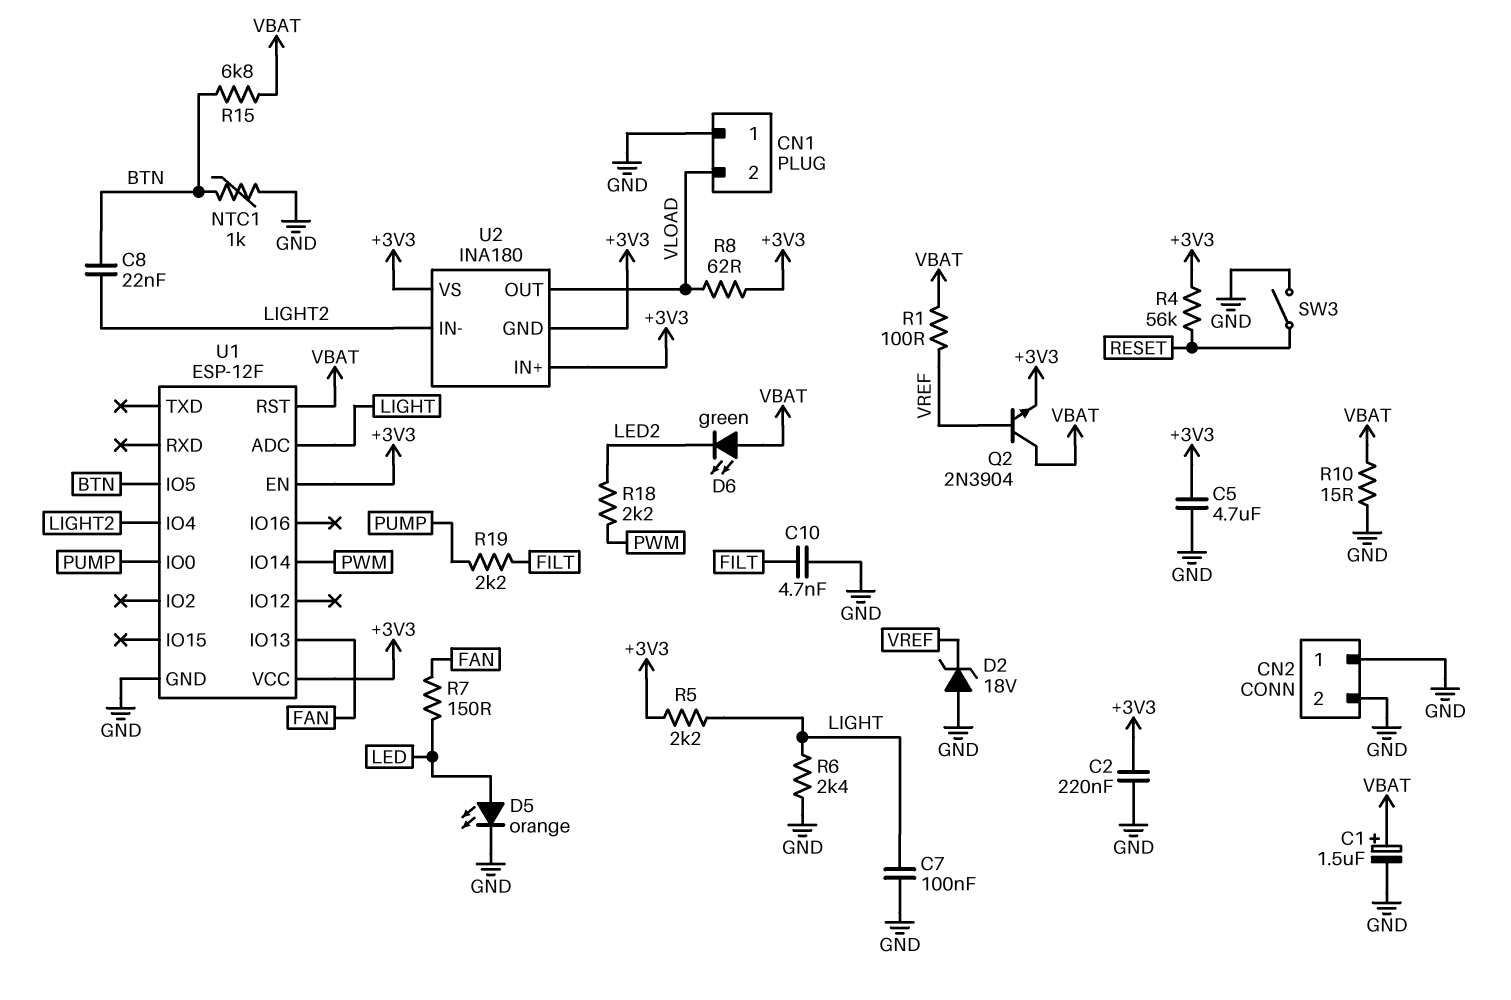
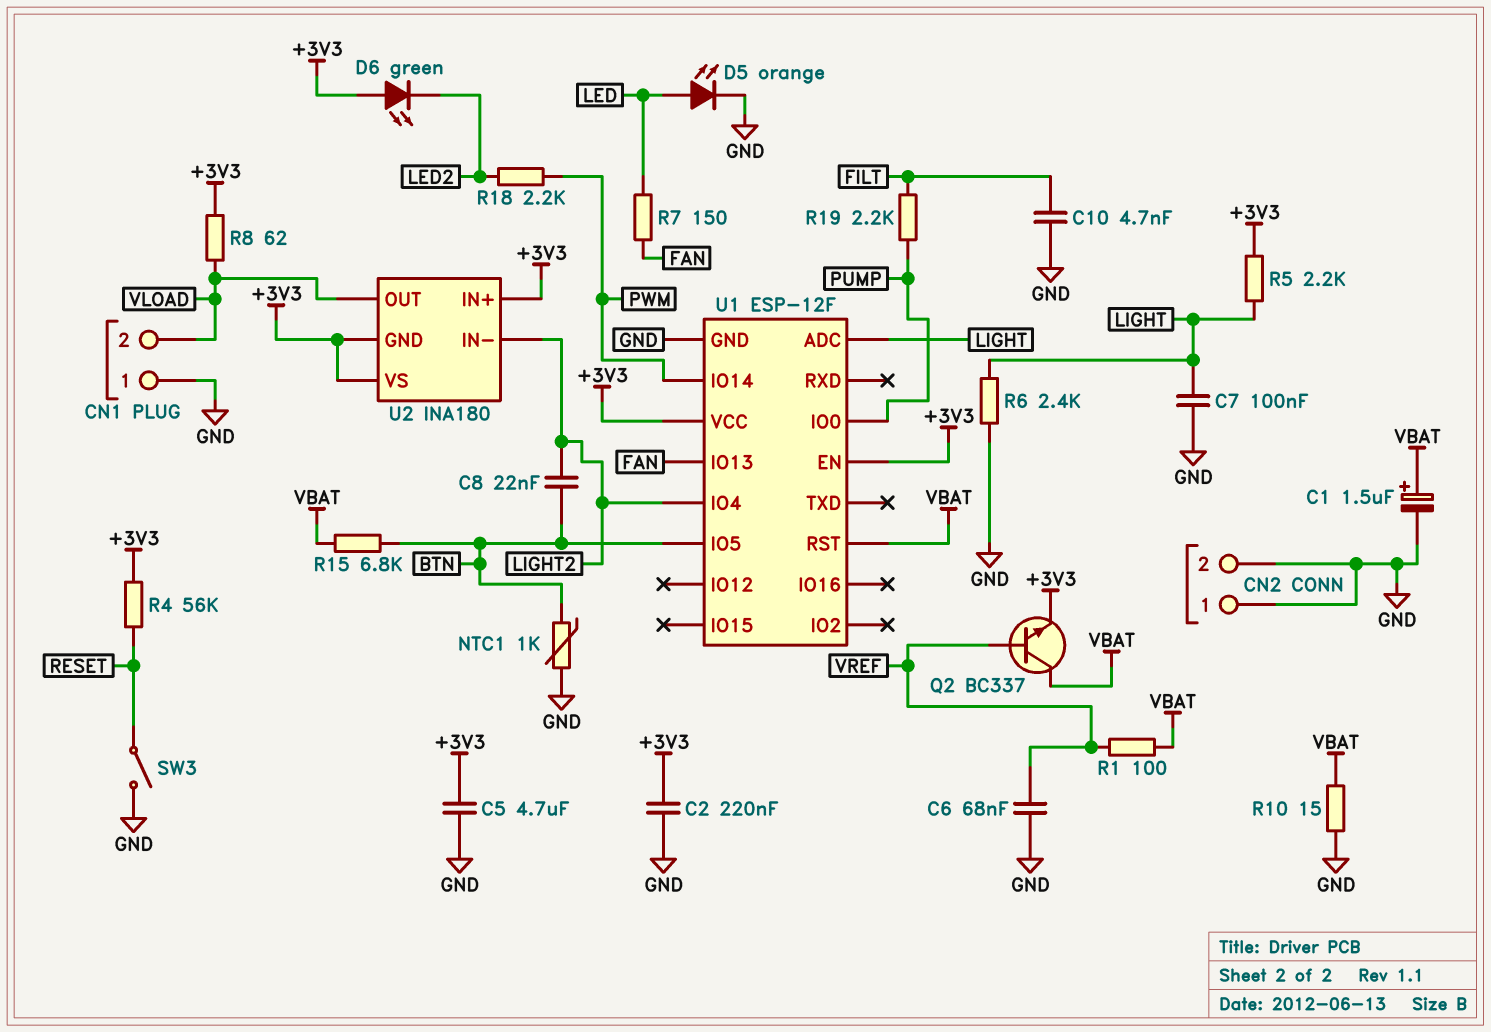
C6: none -> 68nF (GND, VREF)
D2: zener 18V (A GND, K VREF) -> none
D6: LED green (A VBAT, K LED2) -> LED green (A +3V3, K LED2)
Q2: NPN 2N3904 (B VREF, C VBAT, E +3V3) -> NPN BC337 (B VREF, C VBAT, E +3V3)

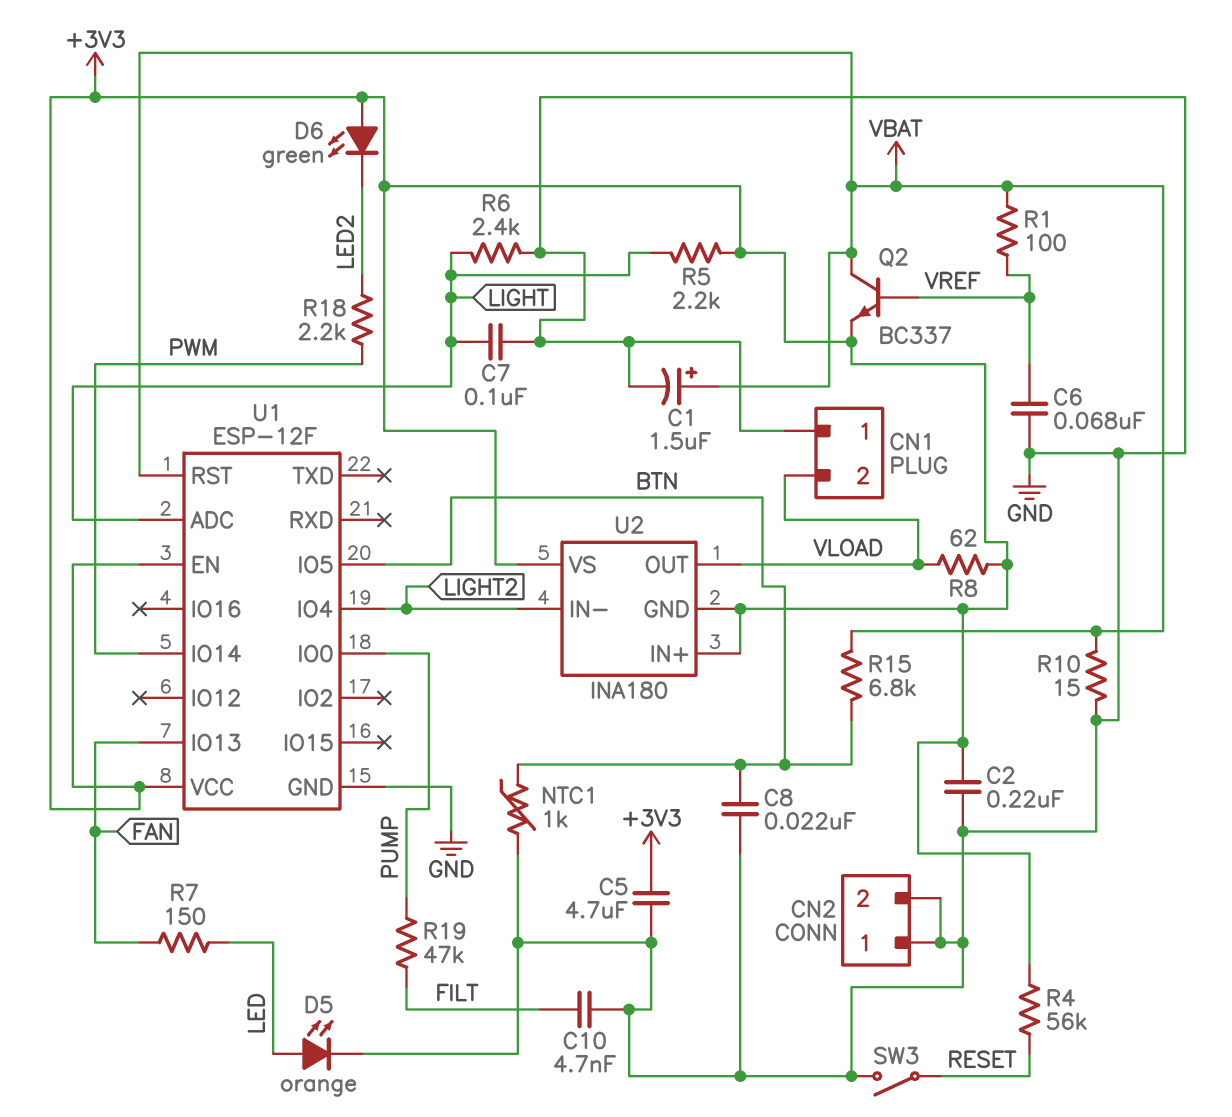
C8: 22nF (BTN, LIGHT2) -> 22nF (BTN, GND)
R19: 2.2k (FILT, PUMP) -> 47k (FILT, PUMP)

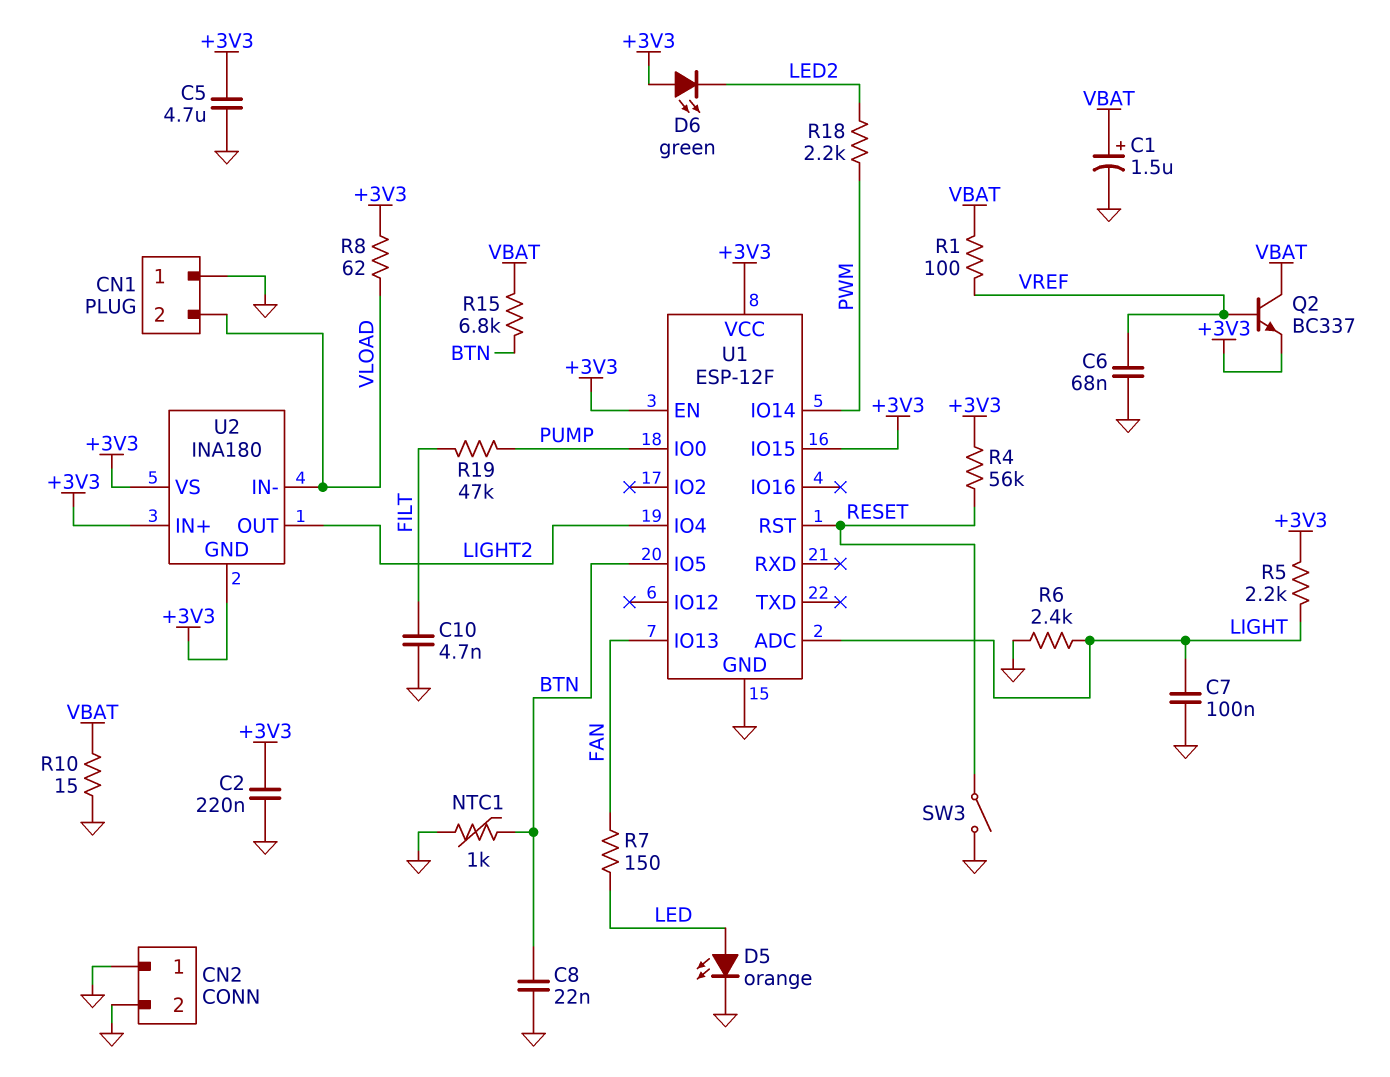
U1 pin IO15: none -> +3V3
U1 pin RST: VBAT -> RESET
U2 pin IN-: LIGHT2 -> VLOAD
U2 pin OUT: VLOAD -> LIGHT2

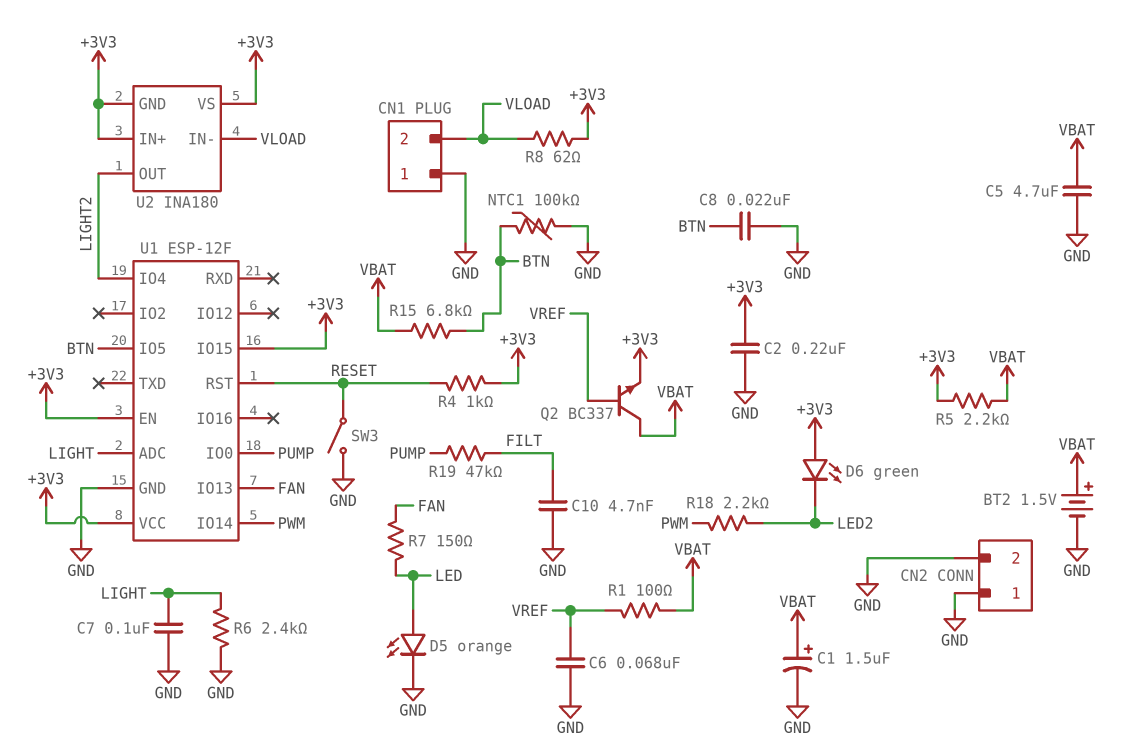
BT2: none -> 1.5V (plus VBAT, minus GND)
C5: 4.7uF (+3V3, GND) -> 4.7uF (GND, VBAT)
NTC1: 1k (BTN, GND) -> 100k (BTN, GND)
R4: 56k (+3V3, RESET) -> 1k (+3V3, RESET)
R5: 2.2k (+3V3, LIGHT) -> 2.2k (+3V3, VBAT)
R10: 15 (GND, VBAT) -> none

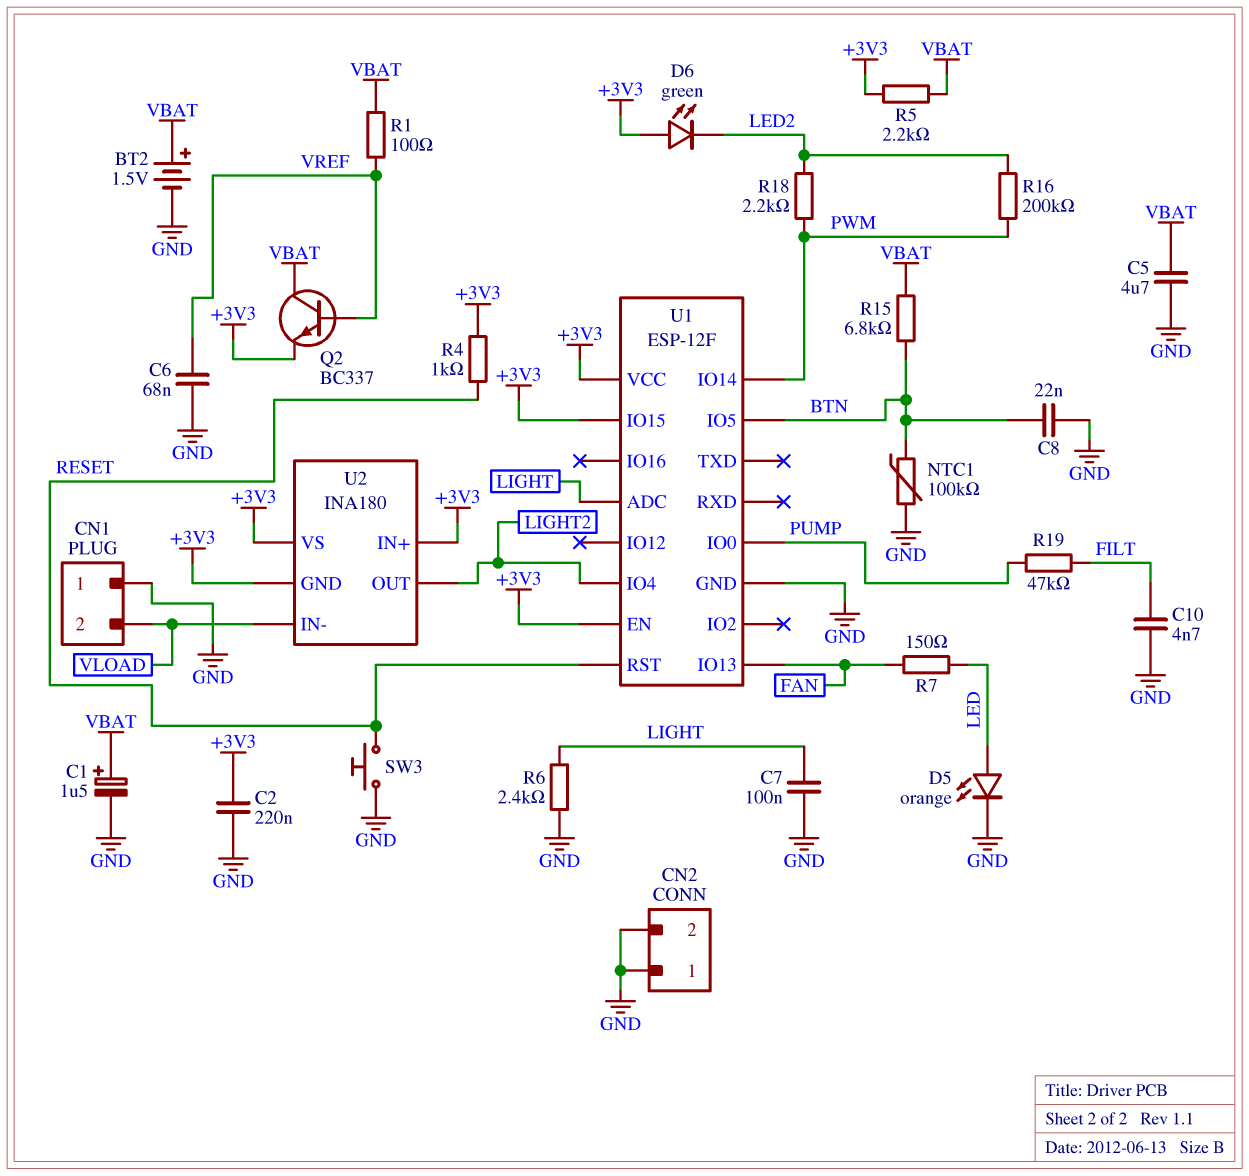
R8: 62 (+3V3, VLOAD) -> none
R16: none -> 200k (LED2, PWM)
SW3: switch (GND, RESET) -> button (GND, RESET)

